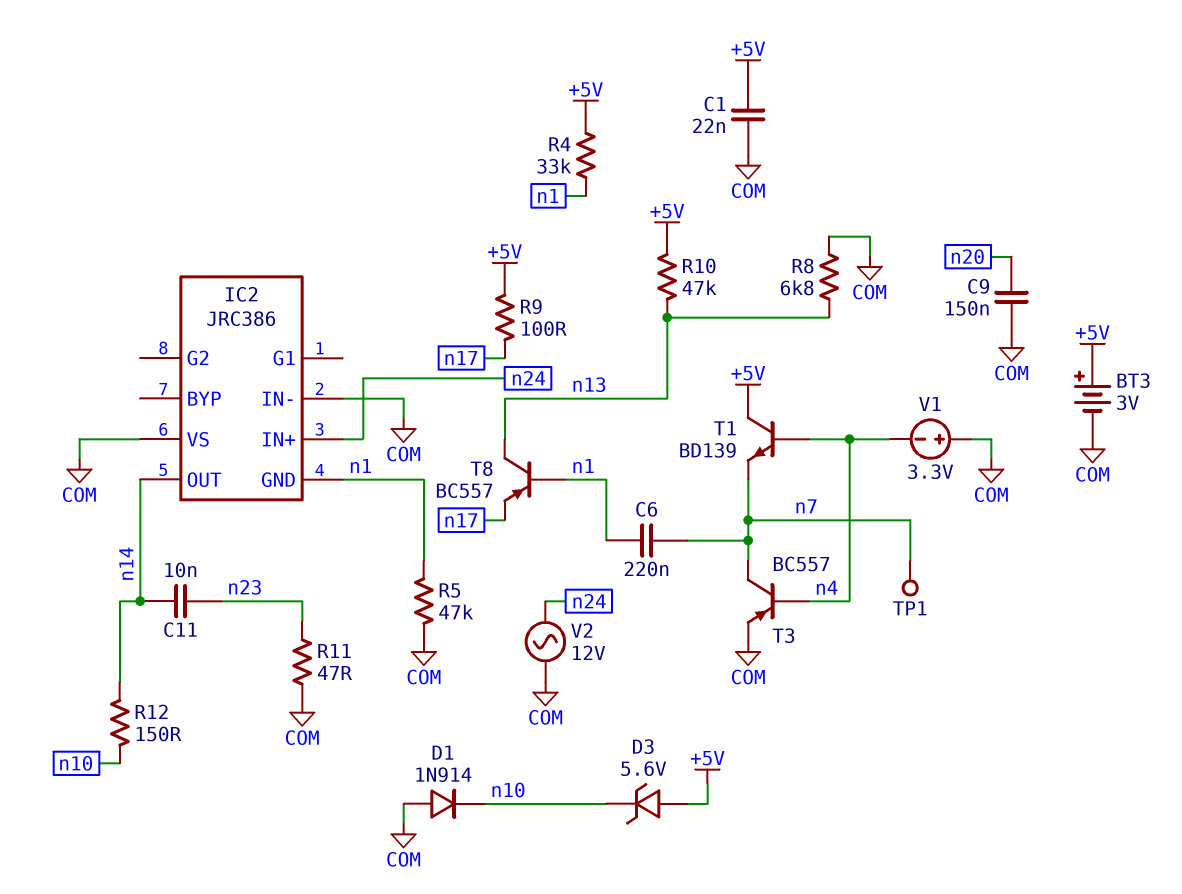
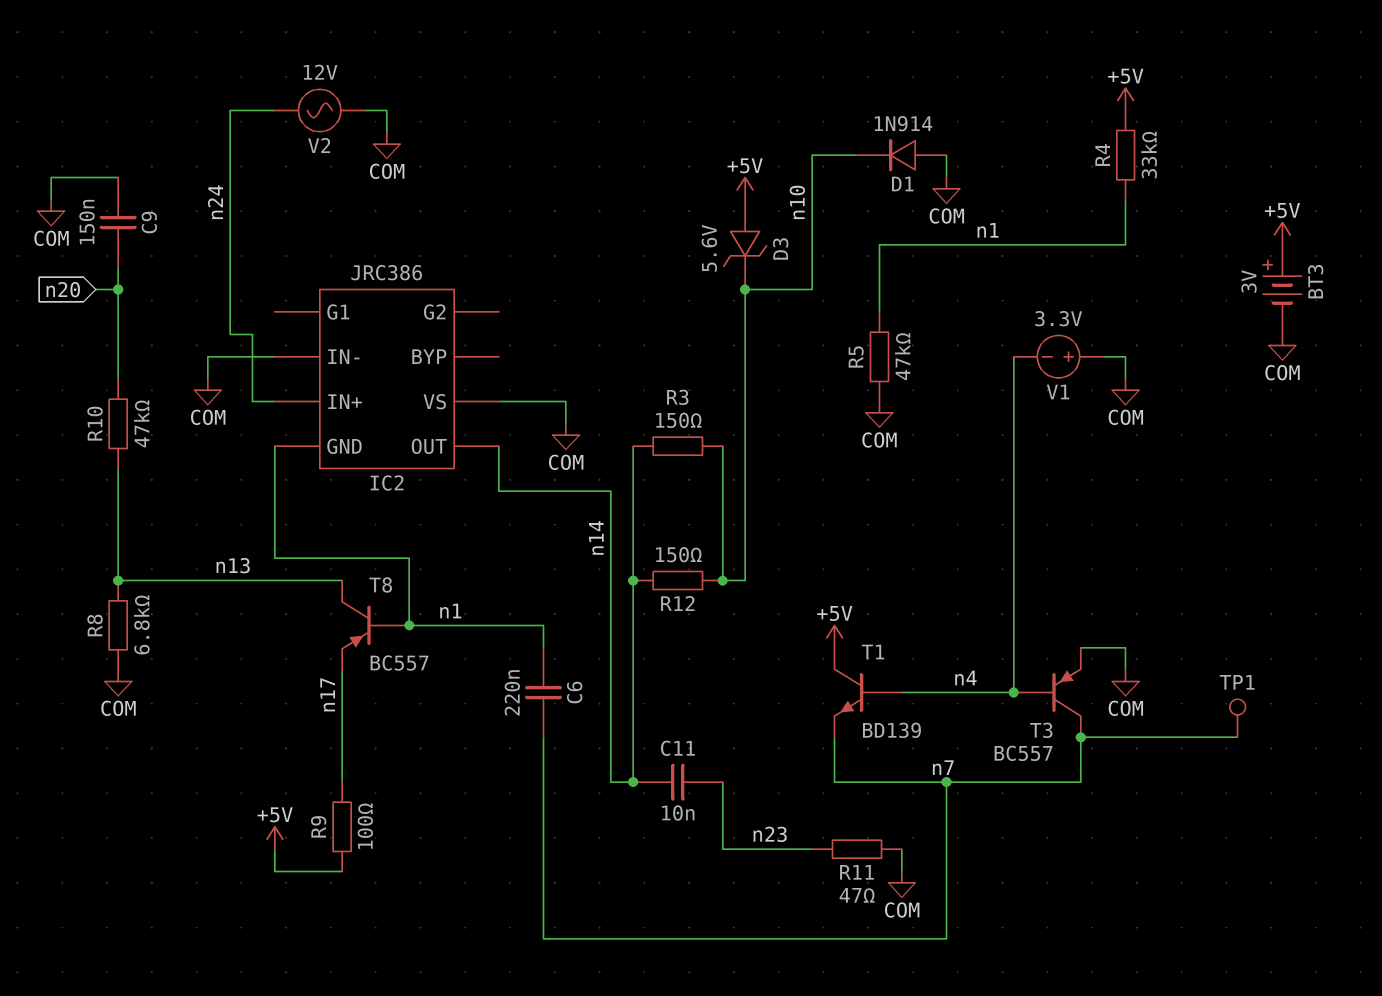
C1: 22nF (+5V, COM) -> none
R3: none -> 150 (n10, n14)
R10: 47k (+5V, n13) -> 47k (n13, n20)

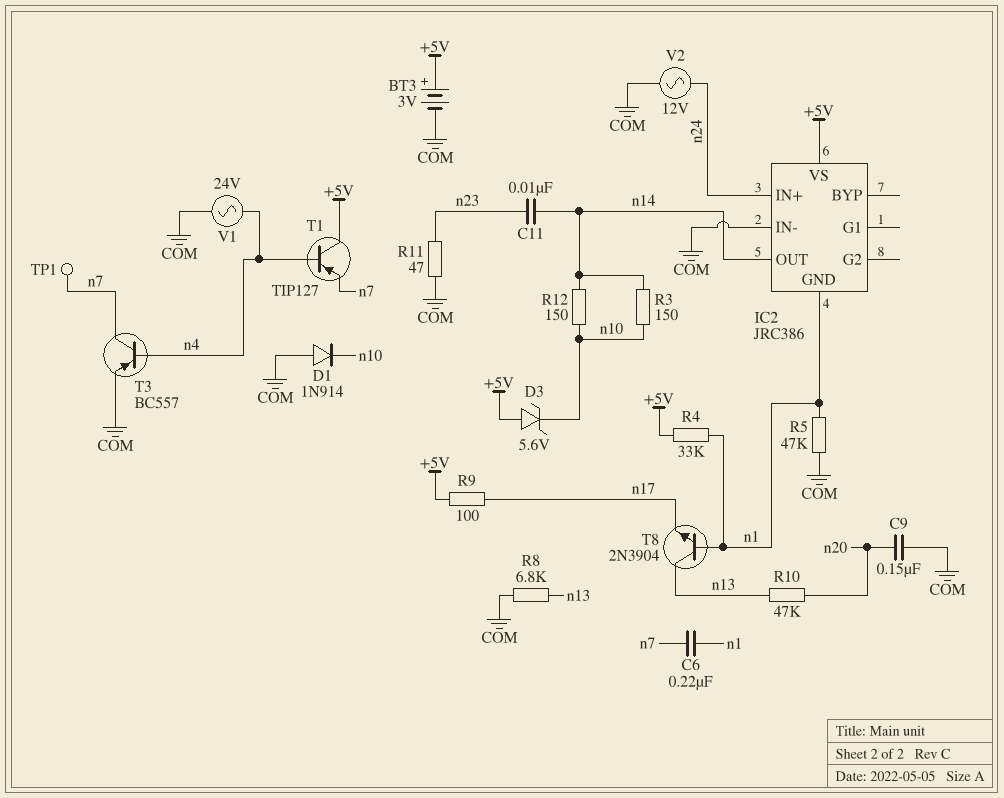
IC2 pin VS: COM -> +5V
T1: NPN BD139 (B n4, C +5V, E n7) -> PNP TIP127 (B n4, C +5V, E n7)
T8: PNP BC557 (B n1, C n13, E n17) -> NPN 2N3904 (B n1, C n13, E n17)
V1: 3.3V (plus COM, minus n4) -> AC 24V (COM, n4)

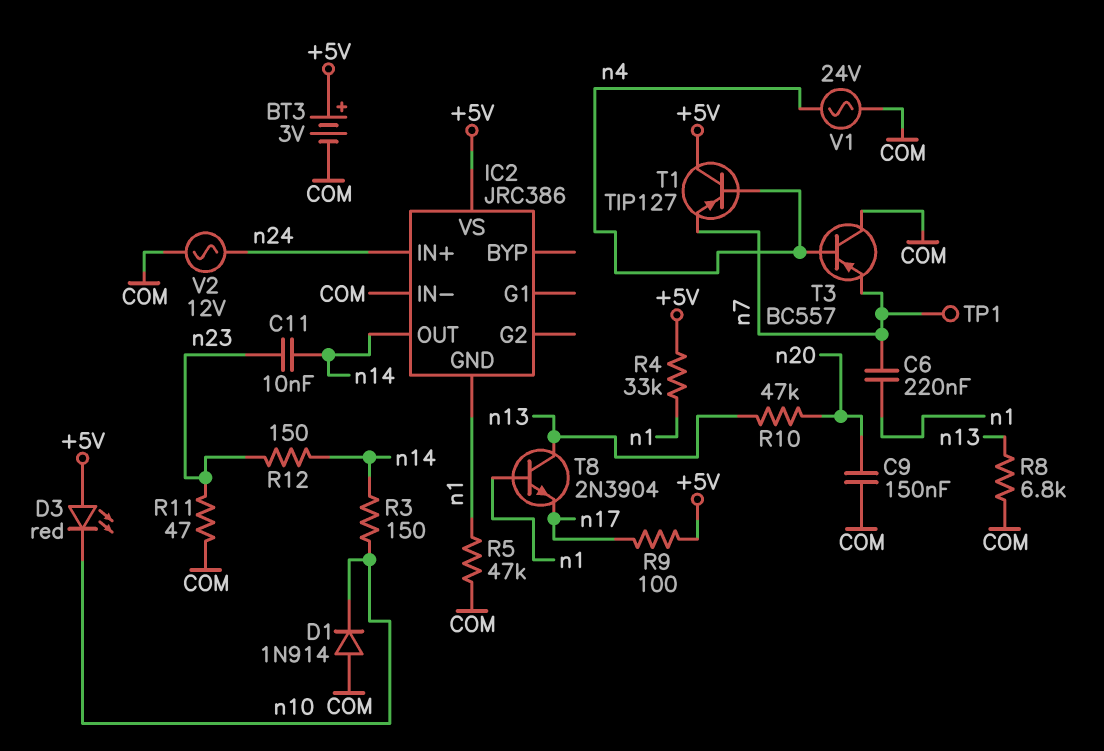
D3: zener 5.6V (A +5V, K n10) -> LED red (A +5V, K n10)
R12: 150 (n10, n14) -> 150 (n14, n23)
T3: PNP BC557 (B n4, C n7, E COM) -> PNP BC557 (B n4, C COM, E n7)

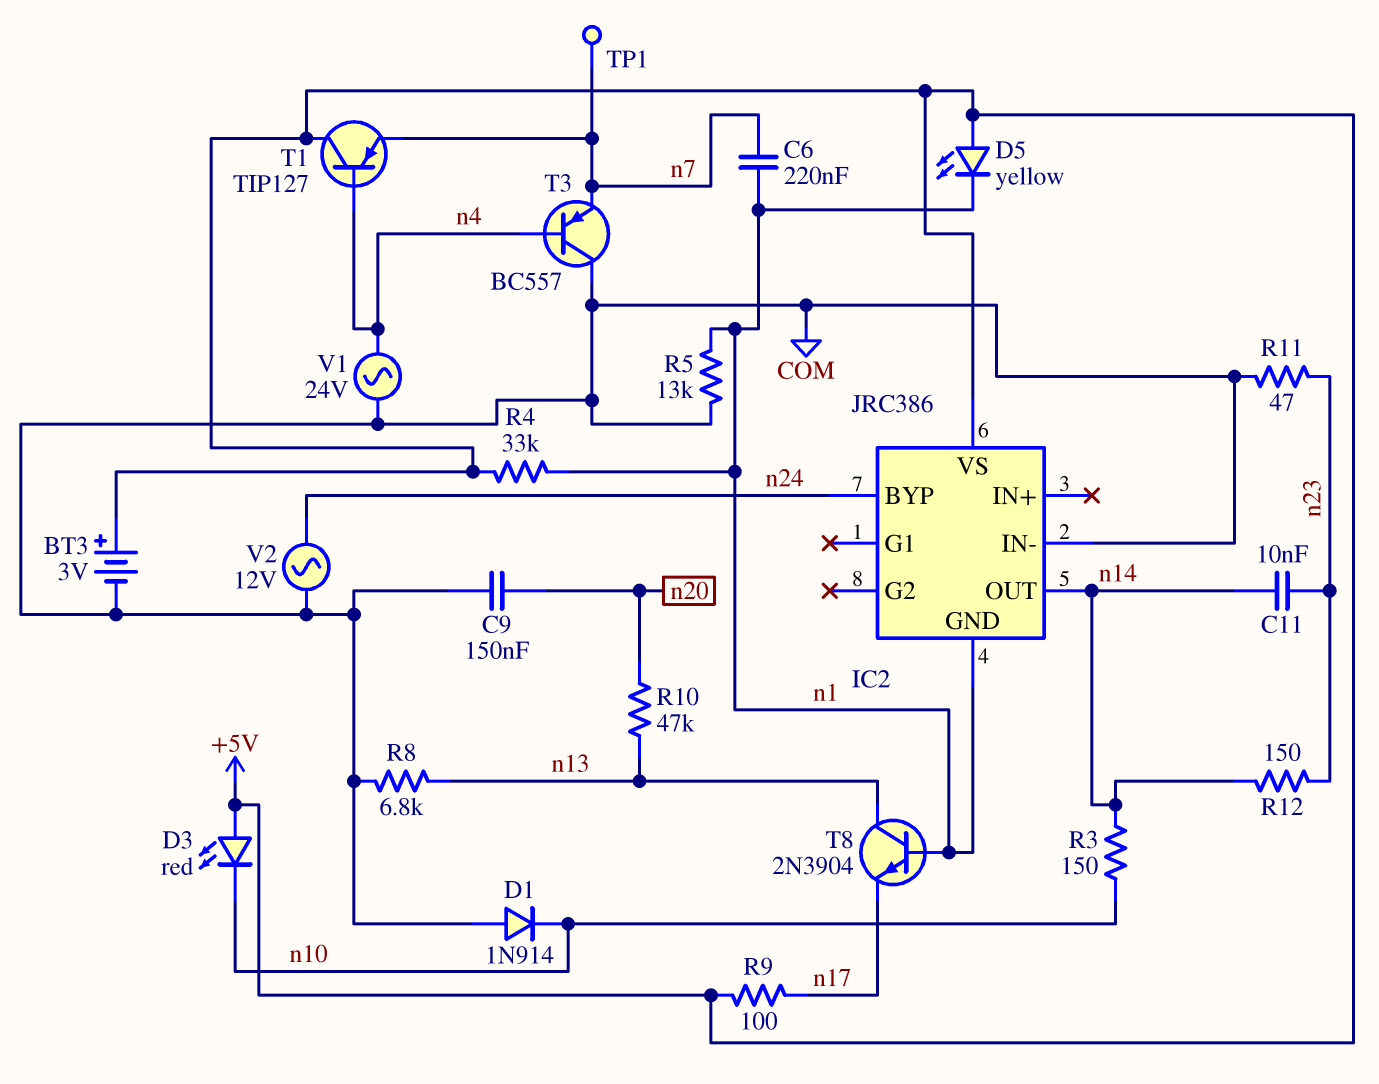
D5: none -> LED yellow (A +5V, K n1)
IC2 pin BYP: none -> n24
IC2 pin IN+: n24 -> none
R5: 47k (COM, n1) -> 13k (COM, n1)

